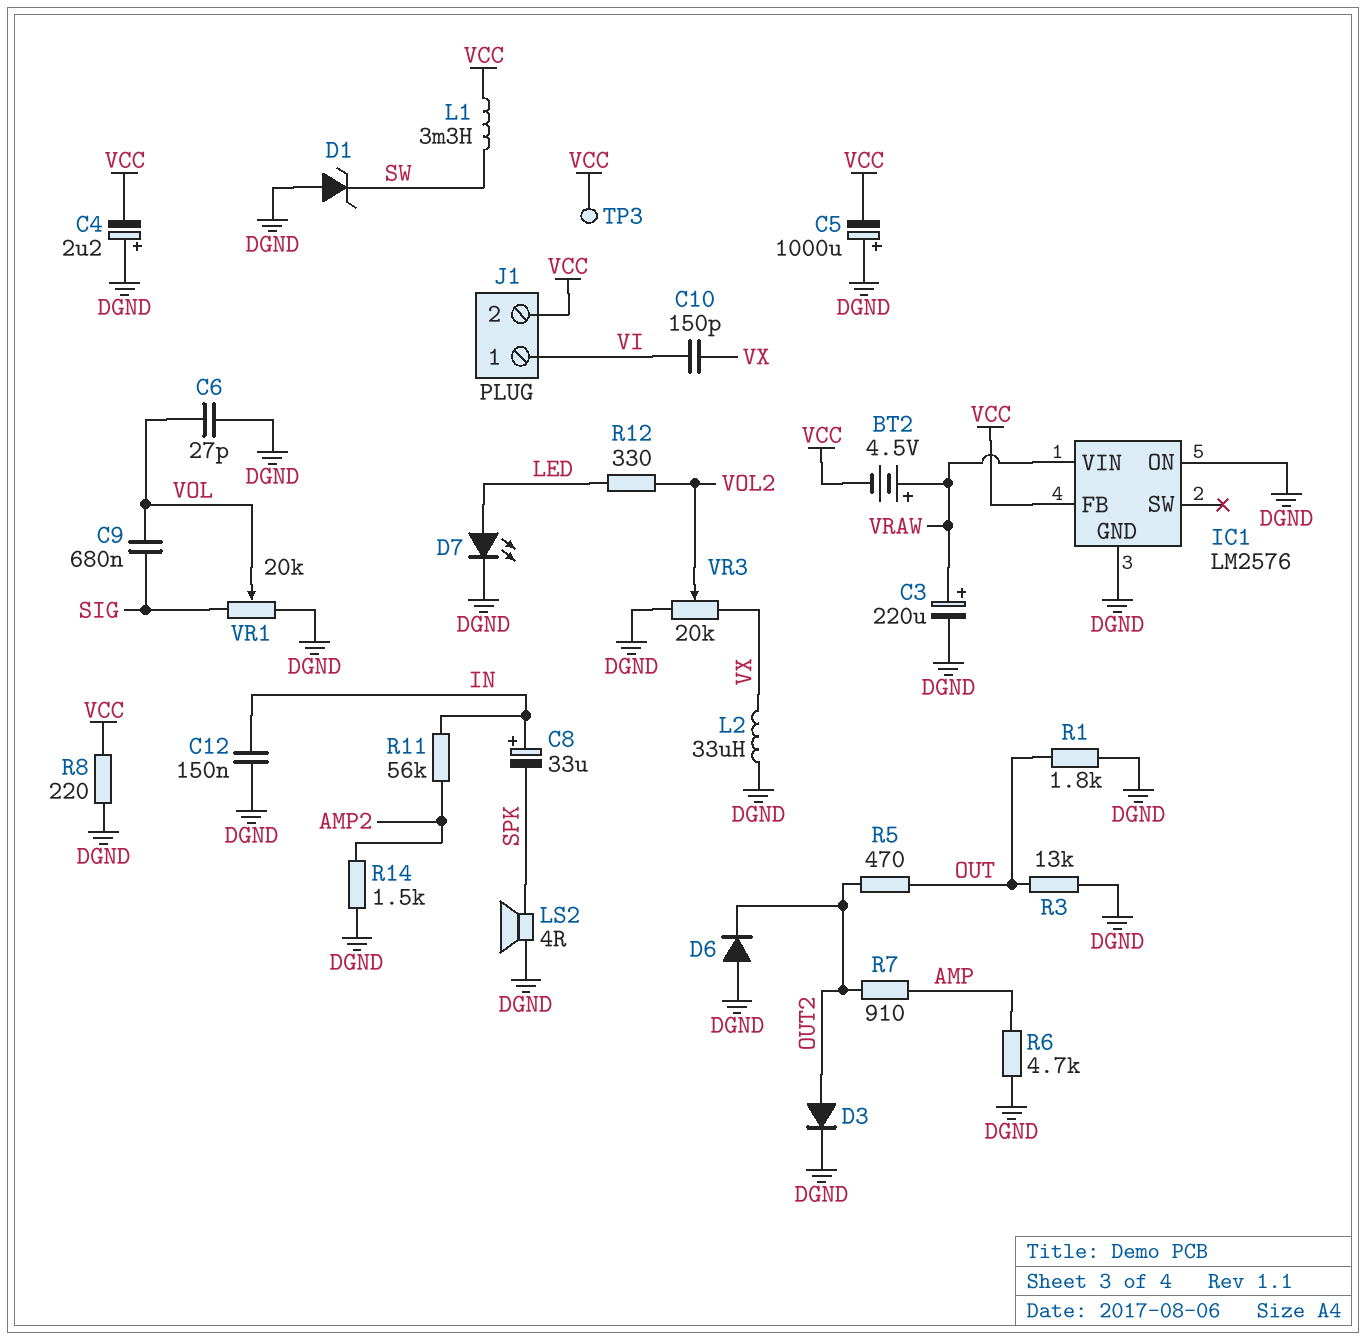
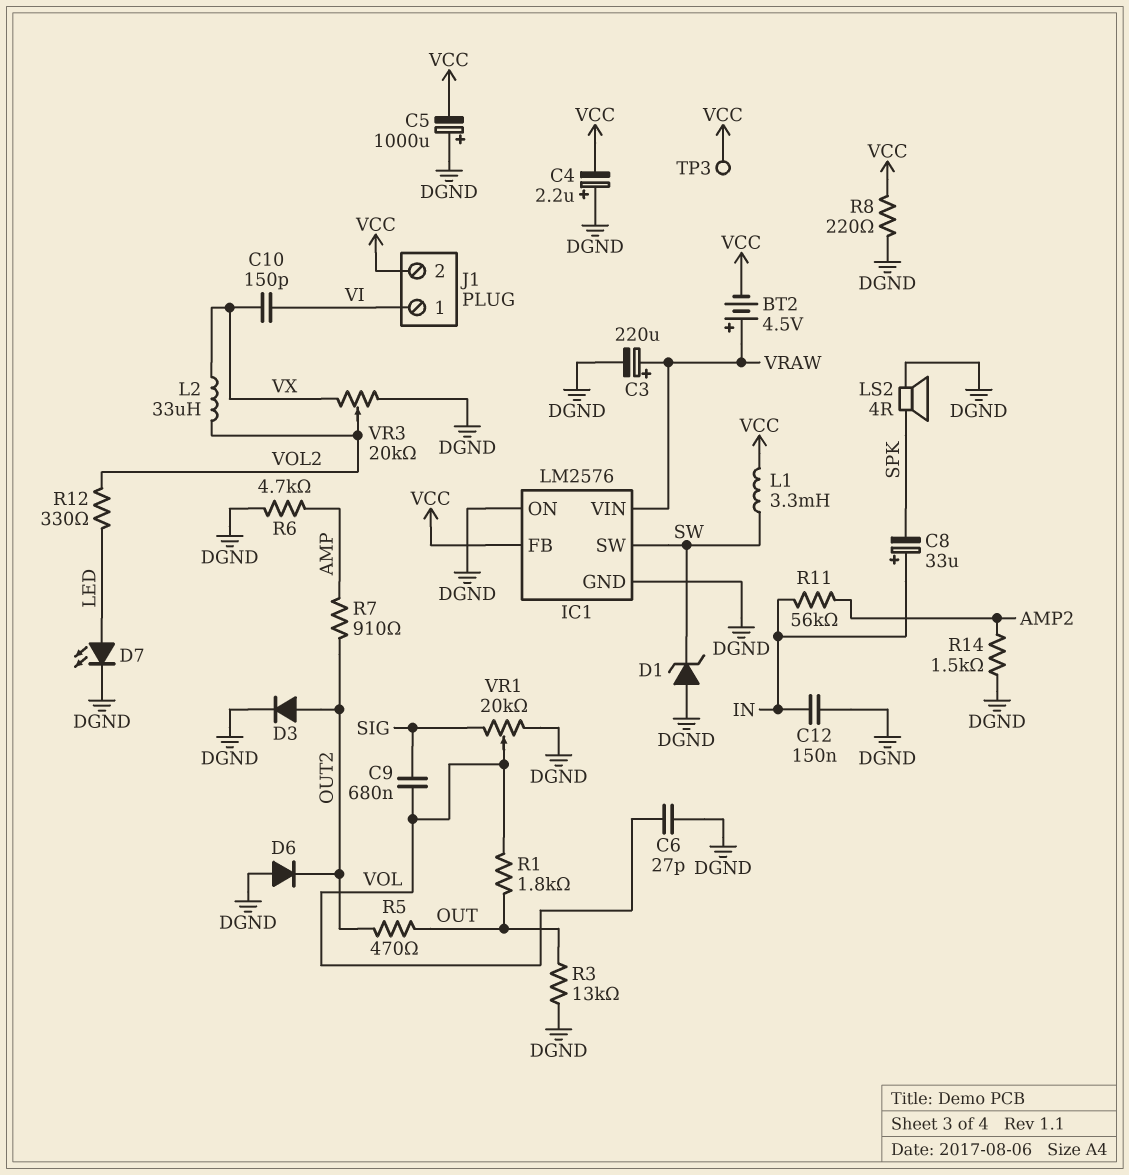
IC1 pin SW: none -> SW
L2: 33uH (DGND, VX) -> 33uH (VOL2, VX)
R1: 1.8k (DGND, OUT) -> 1.8k (OUT, VOL)

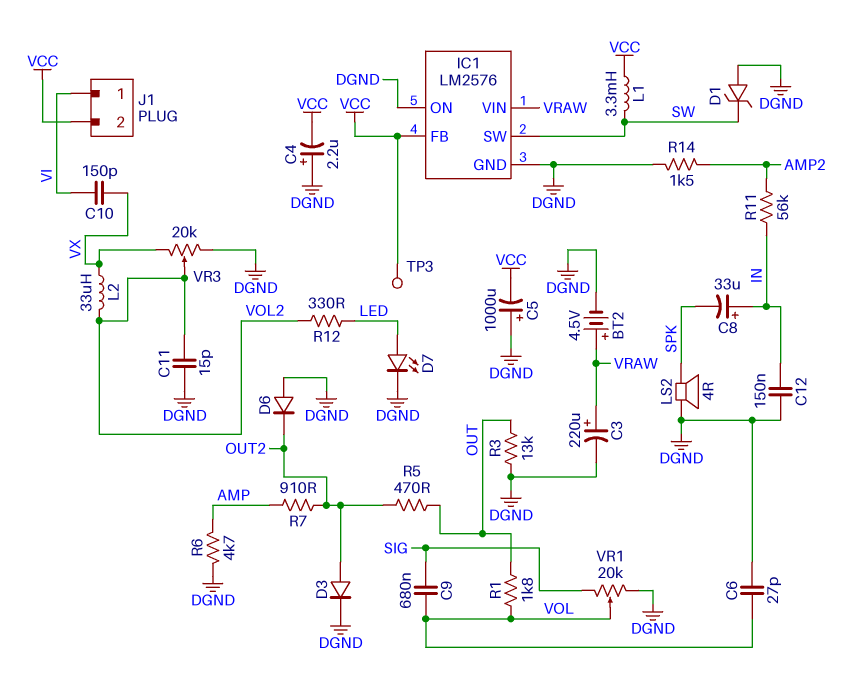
BT2: 4.5V (plus VRAW, minus VCC) -> 4.5V (plus VRAW, minus DGND)
C11: none -> 15pF (DGND, VOL2)
R8: 220 (DGND, VCC) -> none

